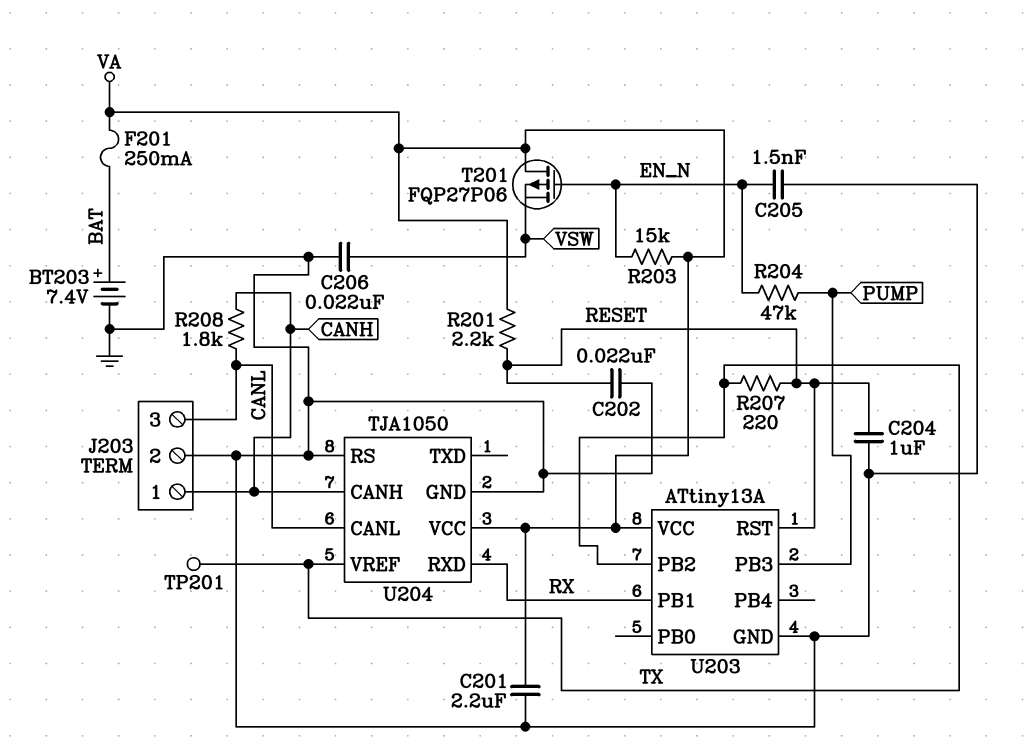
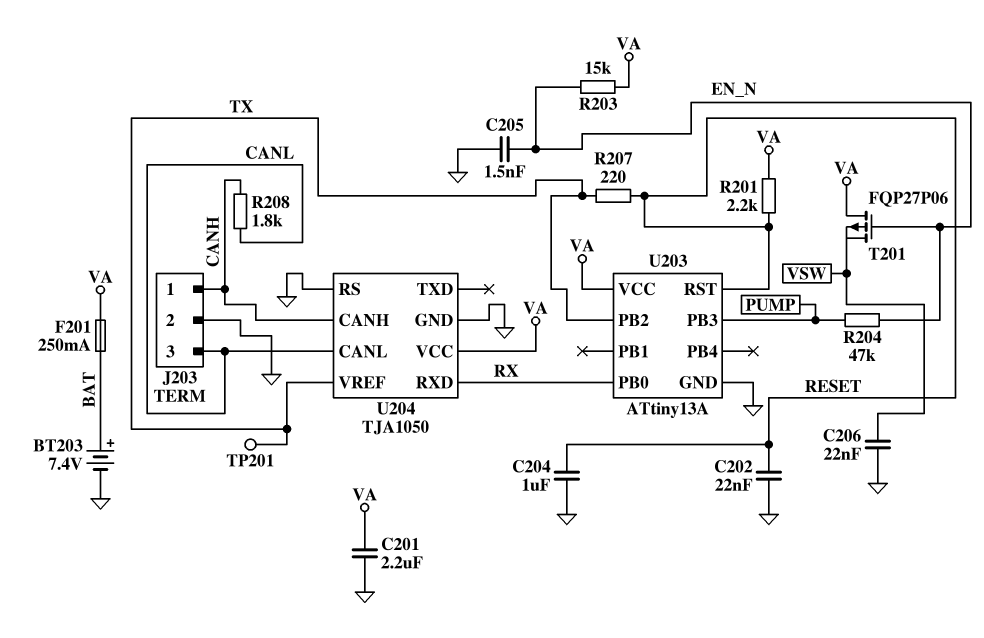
U203 pin PB0: none -> RX
U203 pin PB1: RX -> none

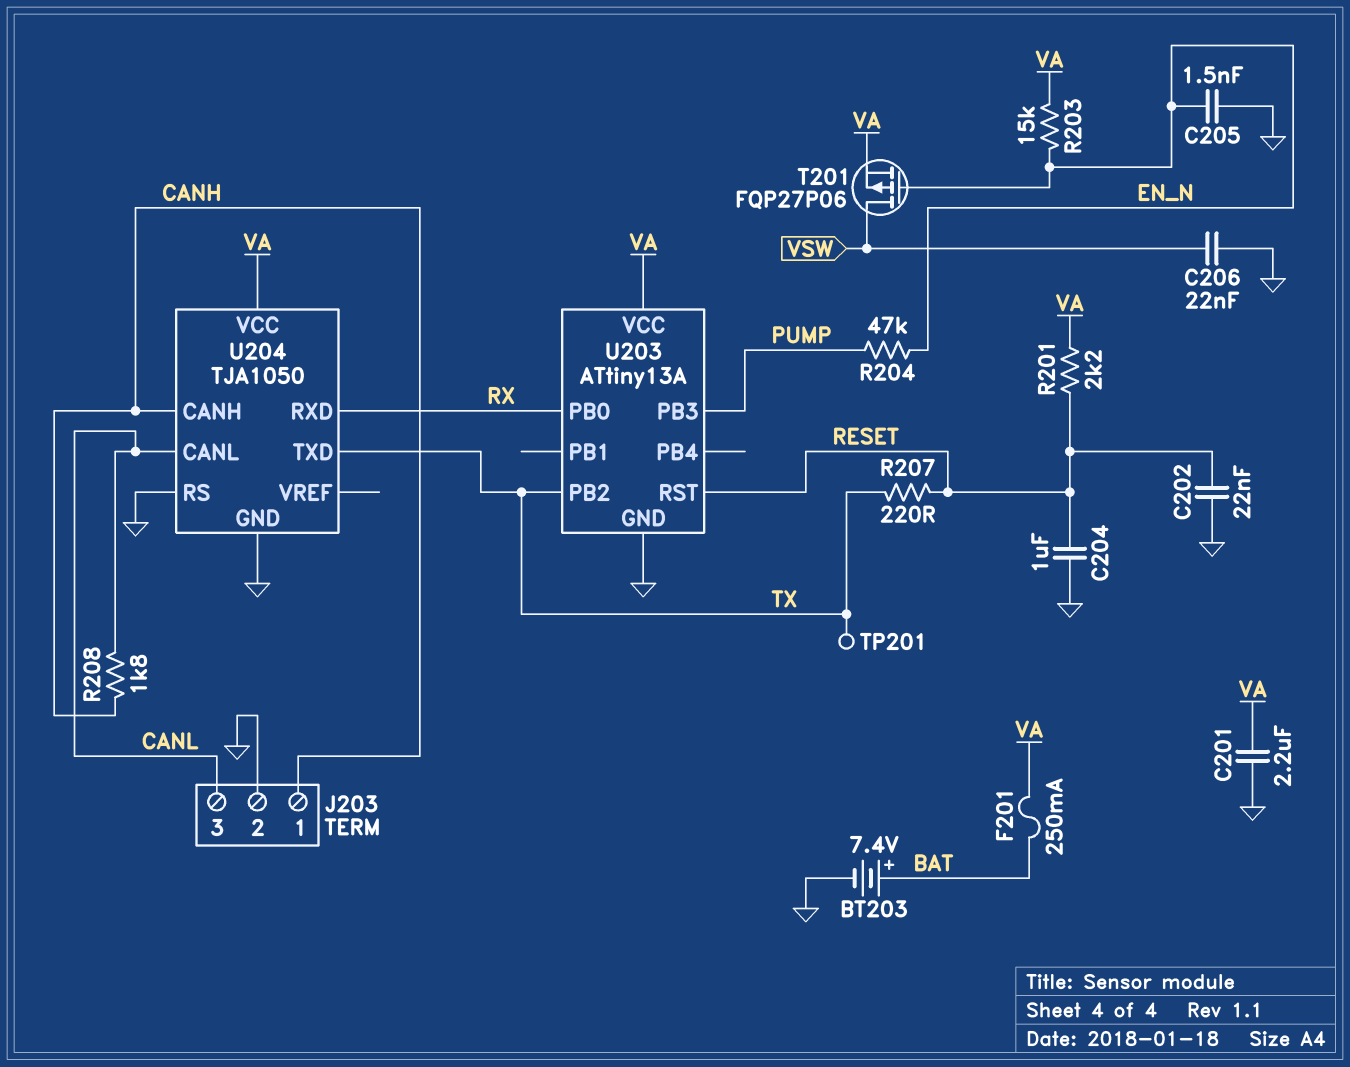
T201: PMOS FQP27P06 (G EN_N, D VA, S VSW) -> PMOS FQP27P06 (G EN_N, D VSW, S VA)
U204 pin TXD: none -> TX
U204 pin VREF: TX -> none

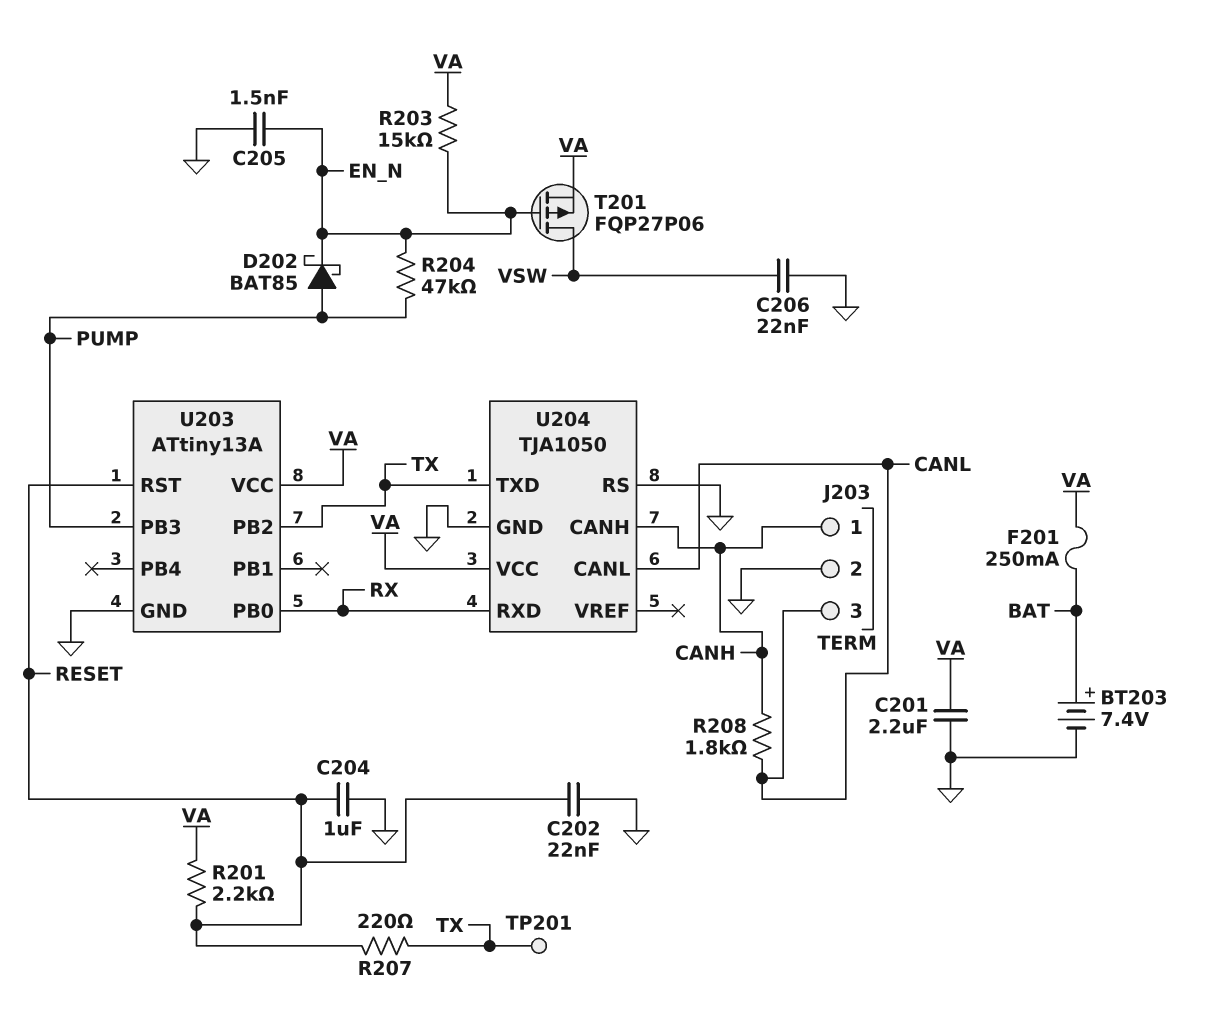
D202: none -> schottky BAT85 (A PUMP, K EN_N)

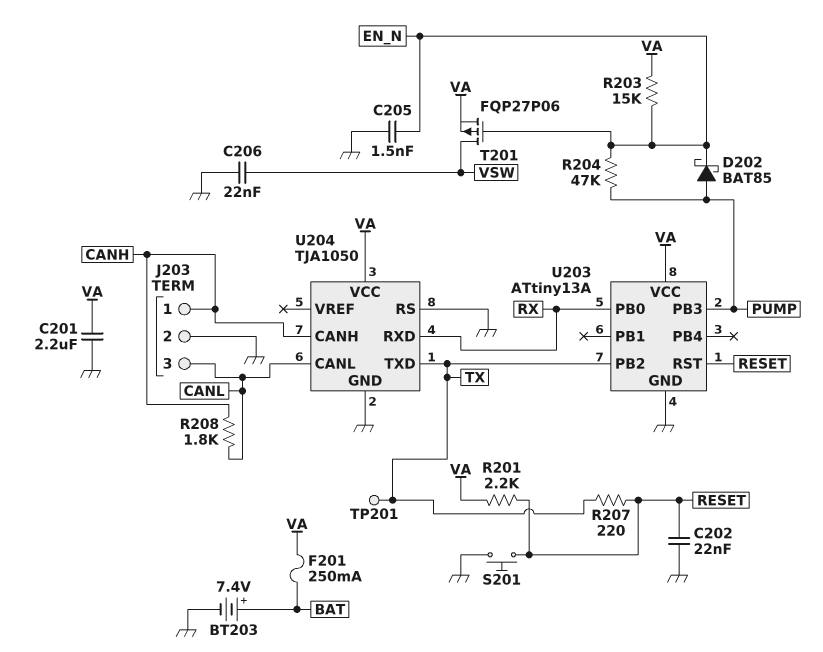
C204: 1uF (GND, RESET) -> none
S201: none -> button (GND, RESET)

